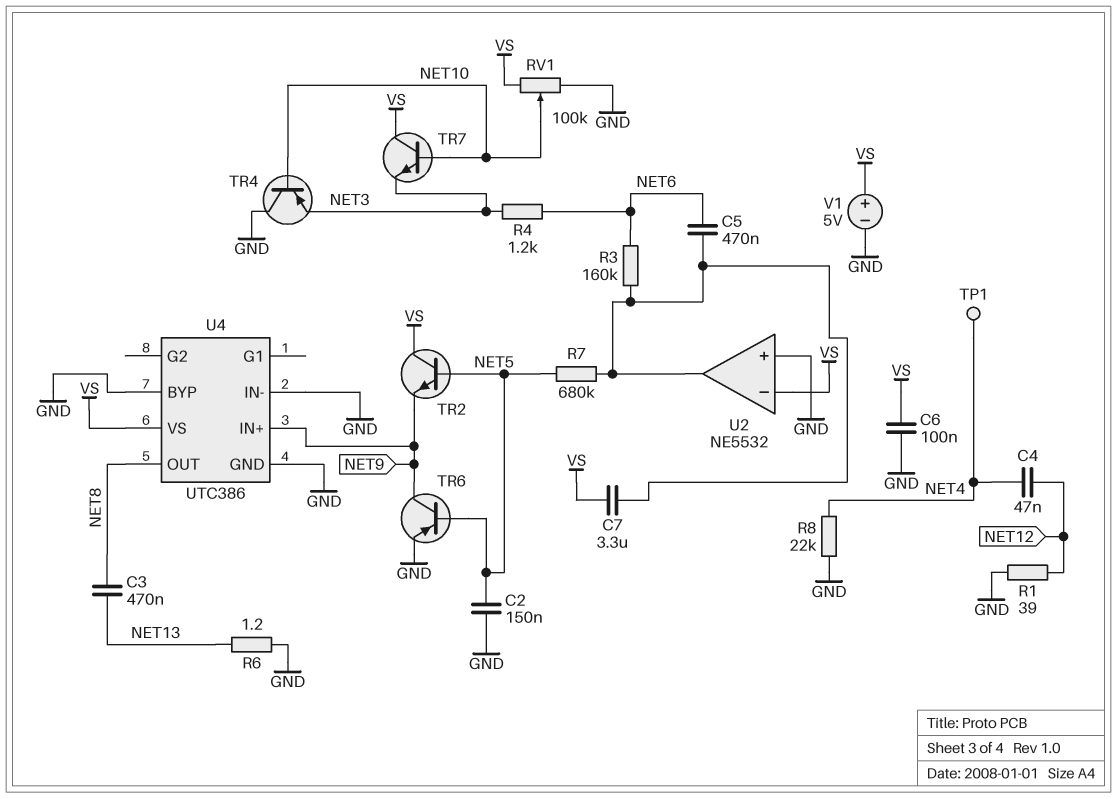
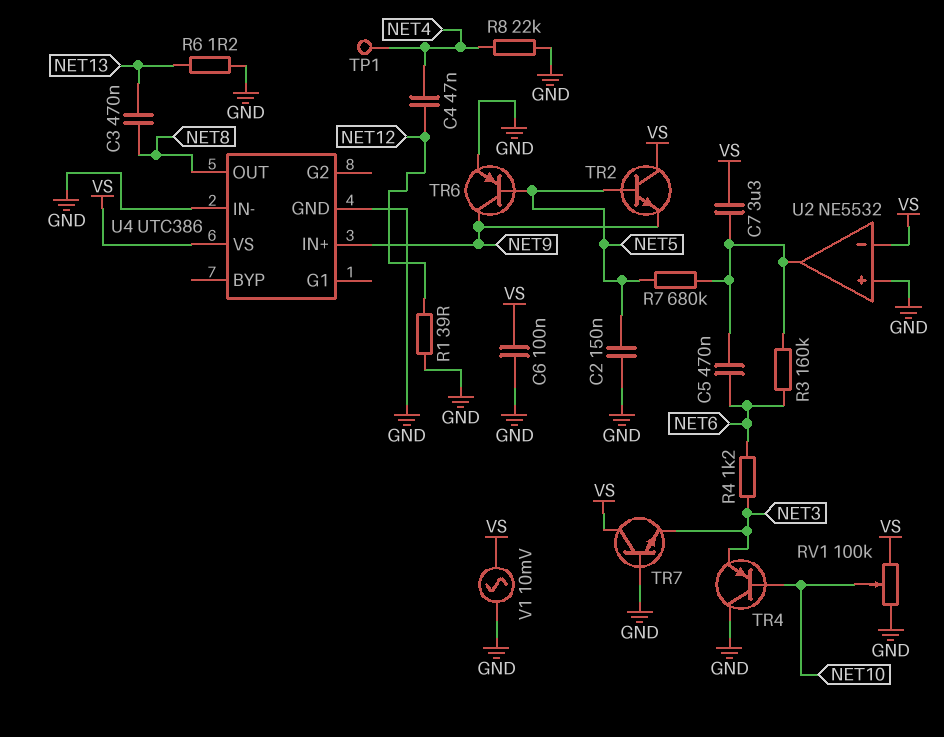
TR7: NPN (B NET10, C VS, E NET3) -> NPN (B GND, C VS, E NET3)
U4 pin BYP: GND -> none
V1: 5V (plus VS, minus GND) -> AC 10mV (GND, VS)

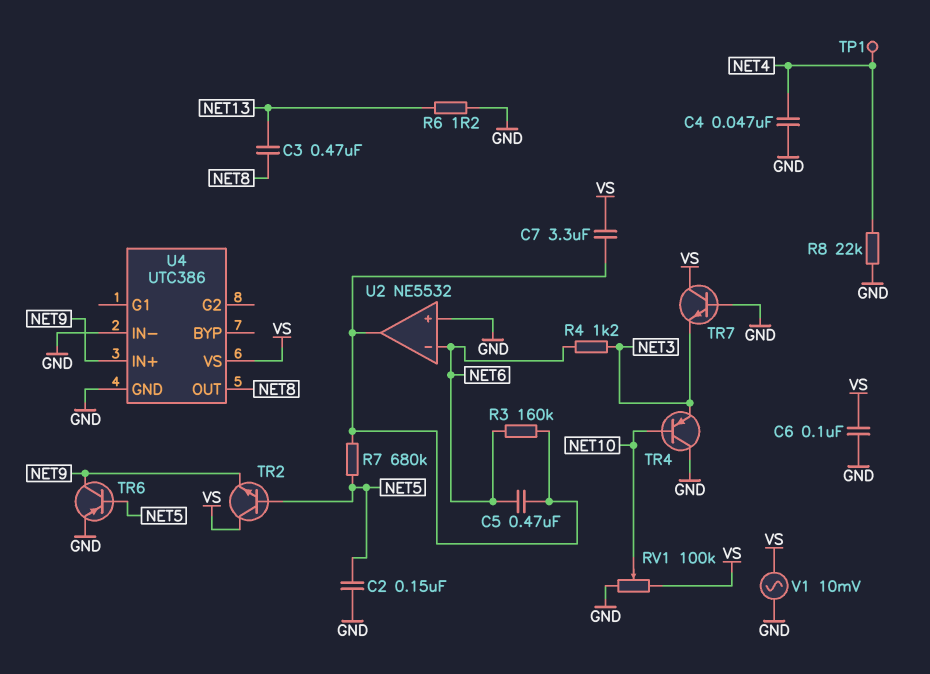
C4: 47nF (NET4, NET12) -> 47nF (GND, NET4)
R1: 39 (GND, NET12) -> none
U2 pin in-: VS -> NET6

